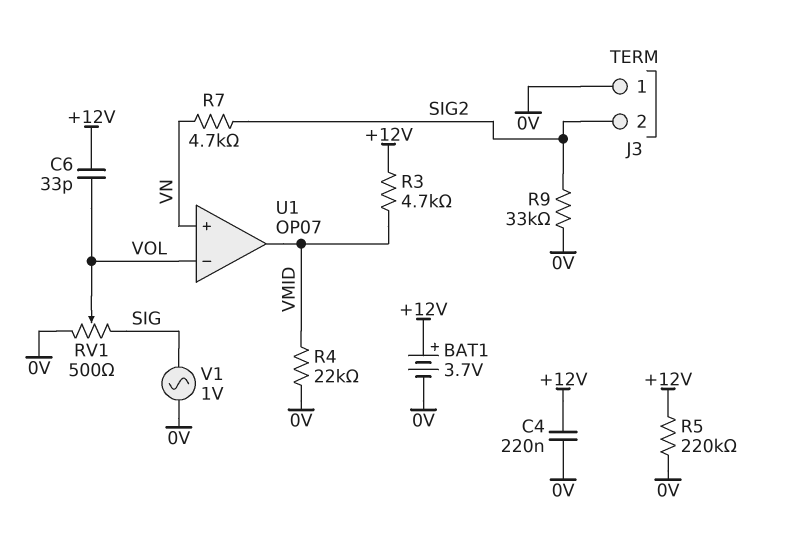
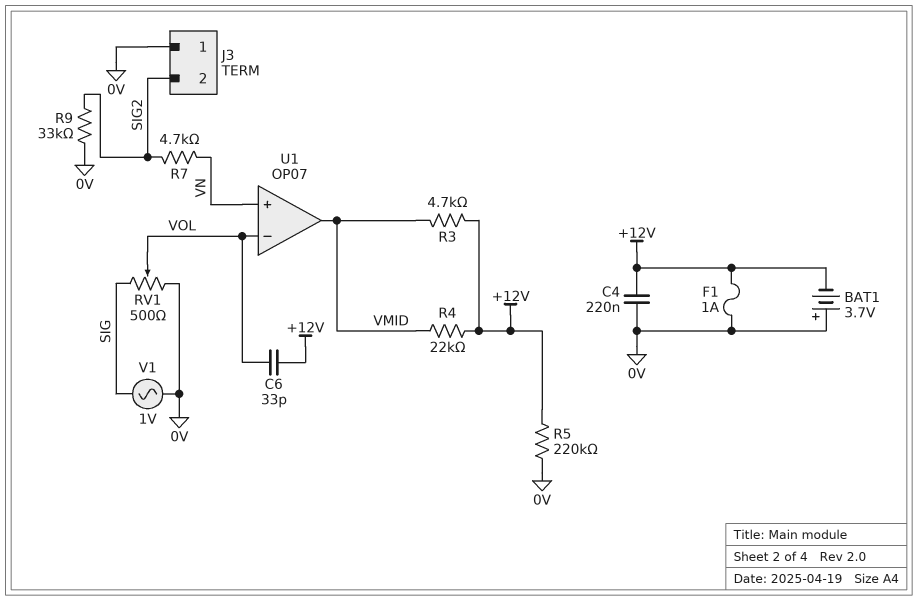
BAT1: 3.7V (plus +12V, minus 0V) -> 3.7V (plus 0V, minus +12V)
F1: none -> 1A (+12V, 0V)
R4: 22k (0V, VMID) -> 22k (+12V, VMID)

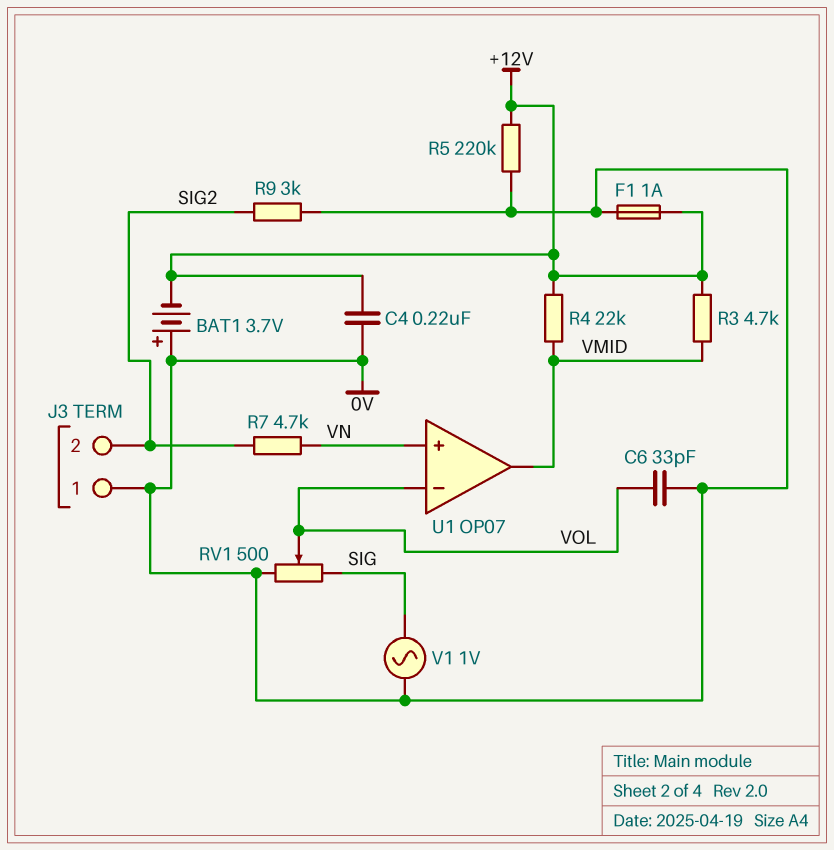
C6: 33pF (+12V, VOL) -> 33pF (0V, VOL)
R9: 33k (0V, SIG2) -> 3k (0V, SIG2)

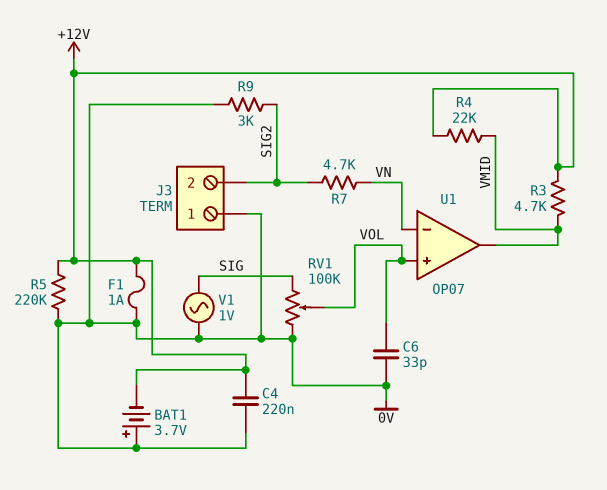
RV1: 500 (0V, SIG, wiper VOL) -> 100k (0V, SIG, wiper VOL)
U1 pin in+: VN -> VOL
U1 pin in-: VOL -> VN

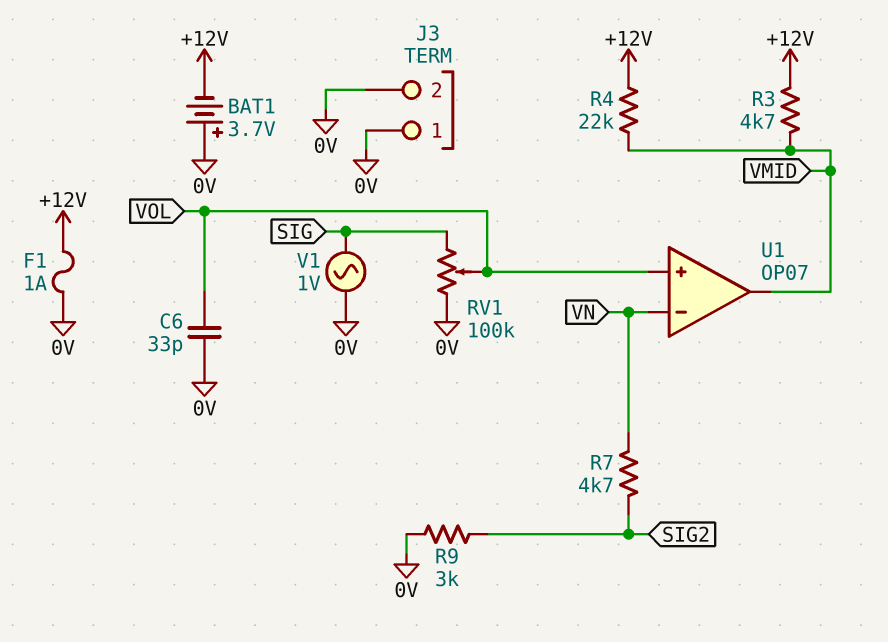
C4: 220nF (+12V, 0V) -> none
J3 pin 2: SIG2 -> 0V
R5: 220k (+12V, 0V) -> none

